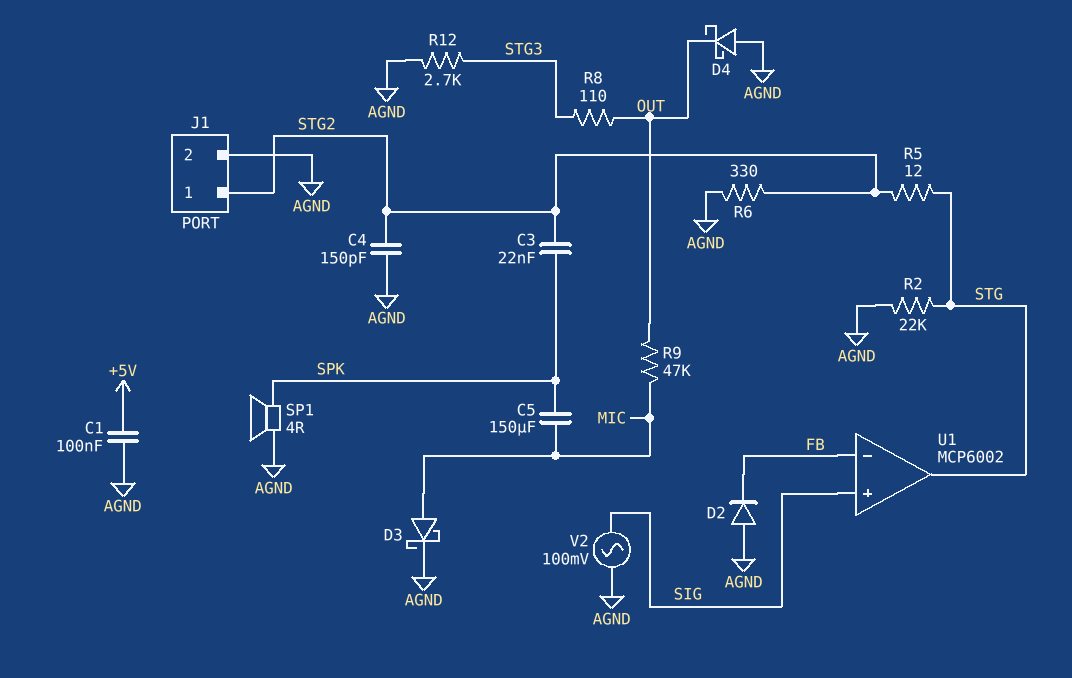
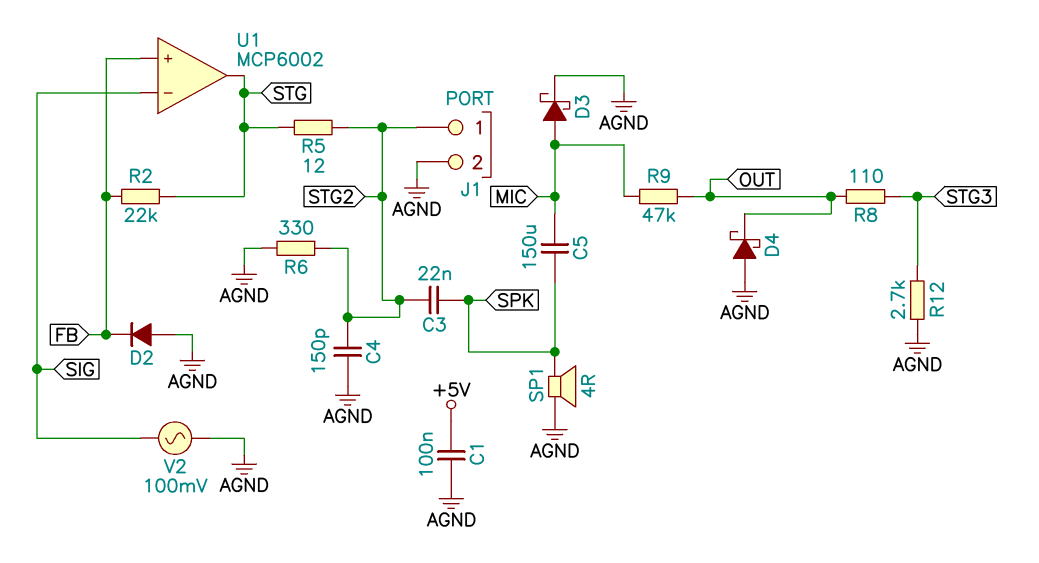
R2: 22k (AGND, STG) -> 22k (FB, STG)
U1 pin in+: SIG -> FB
U1 pin in-: FB -> SIG

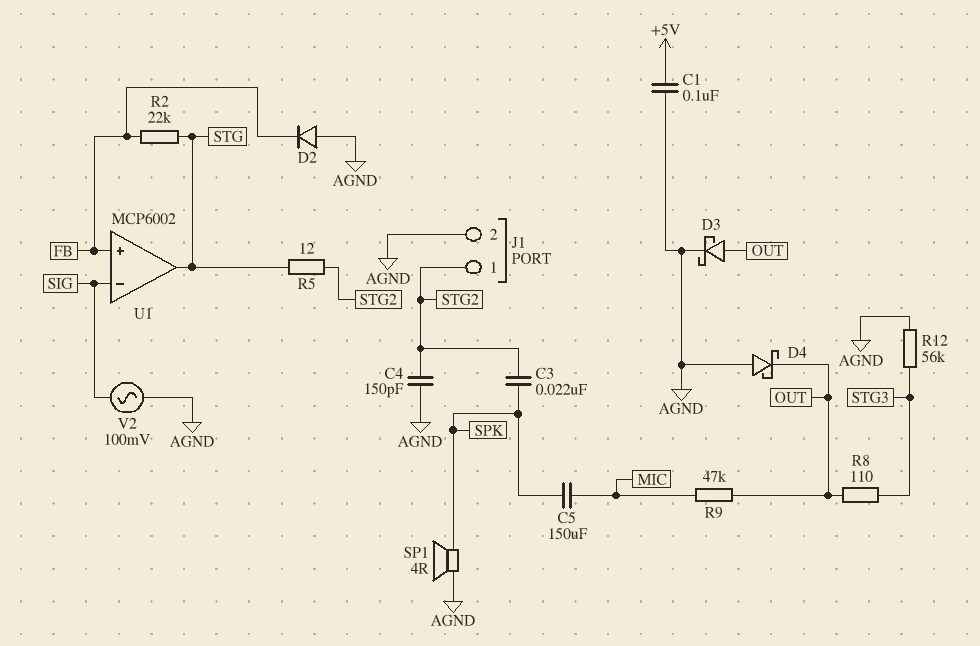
D3: schottky (A MIC, K AGND) -> schottky (A OUT, K AGND)
R6: 330 (AGND, STG2) -> none
R12: 2.7k (AGND, STG3) -> 56k (AGND, STG3)

